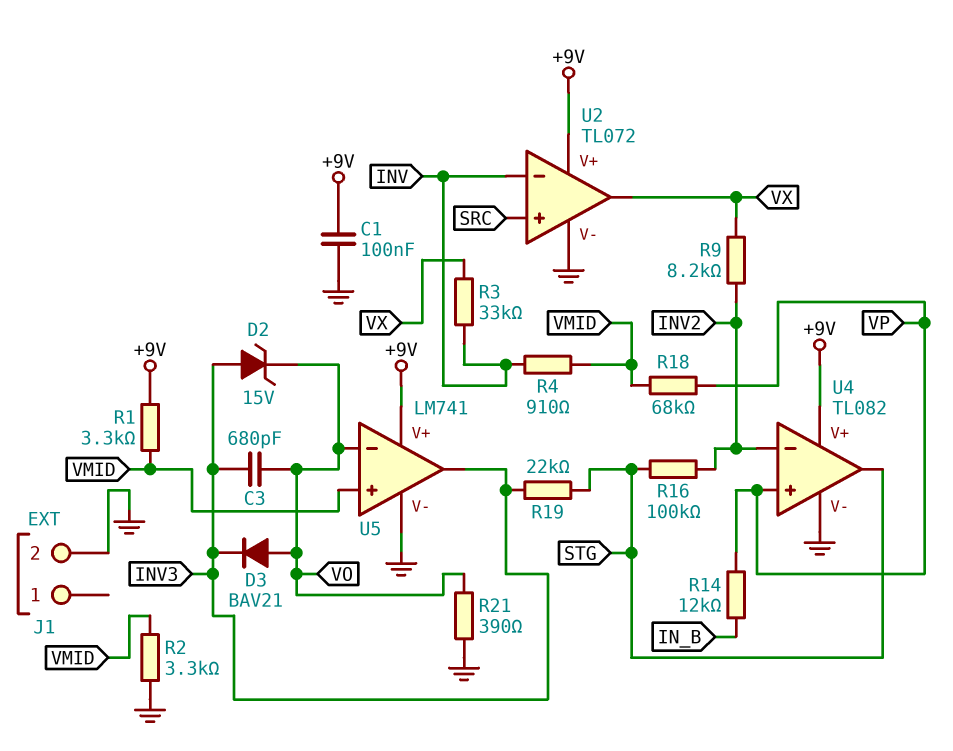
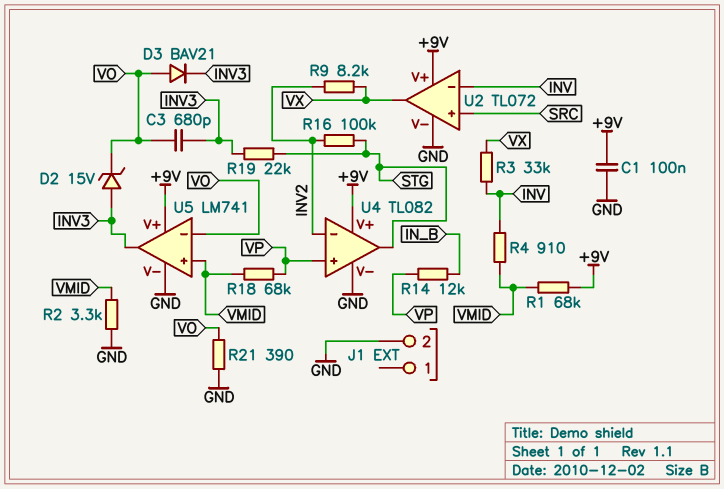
R1: 3.3k (+9V, VMID) -> 68k (+9V, VMID)

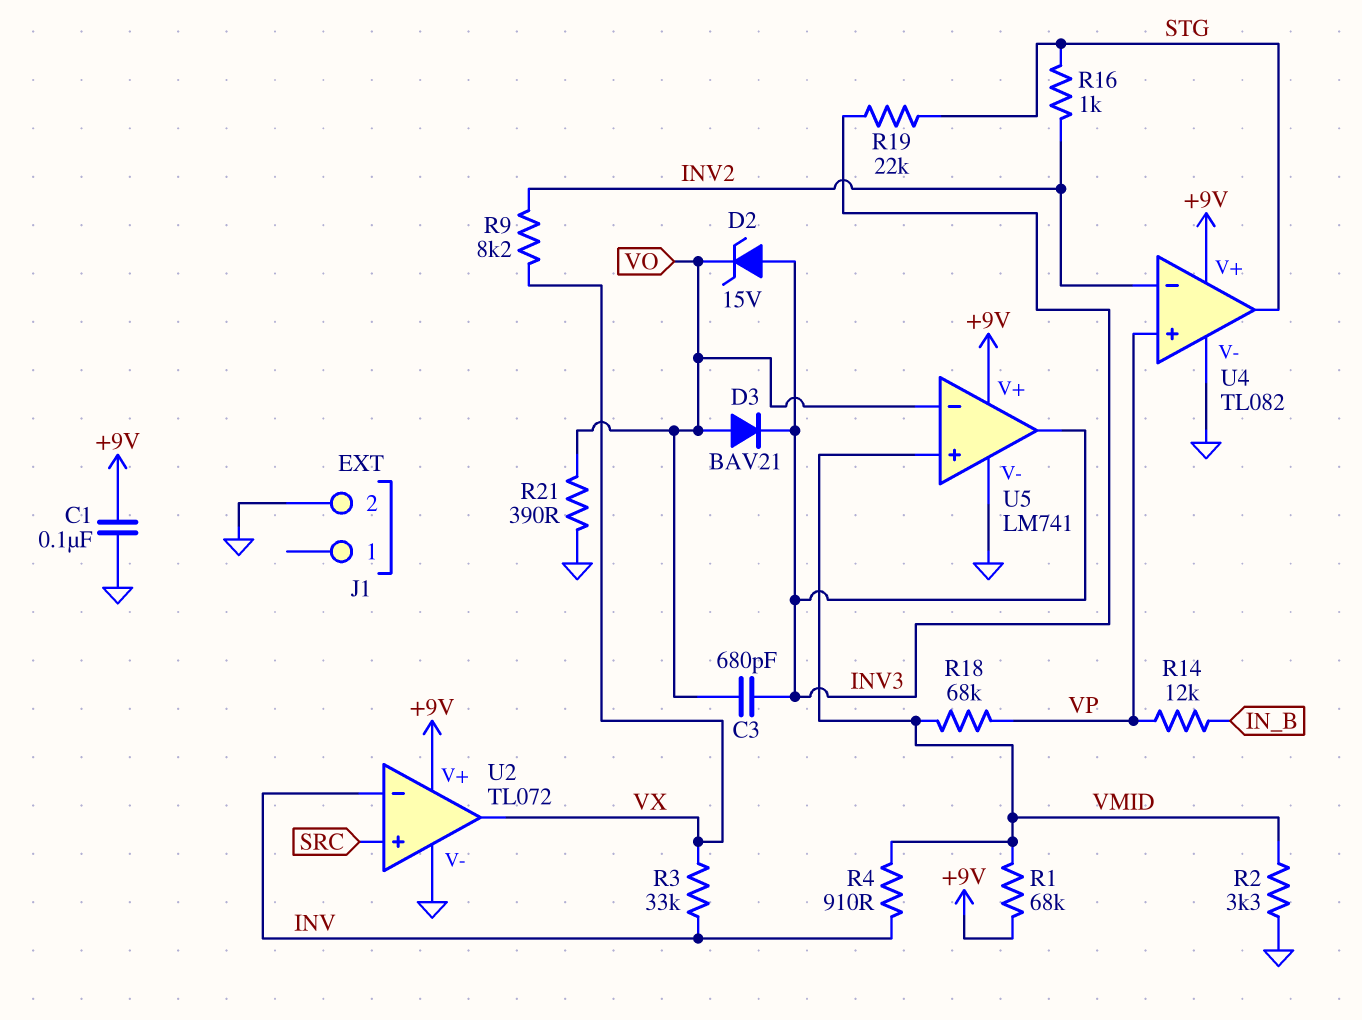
R16: 100k (INV2, STG) -> 1k (INV2, STG)

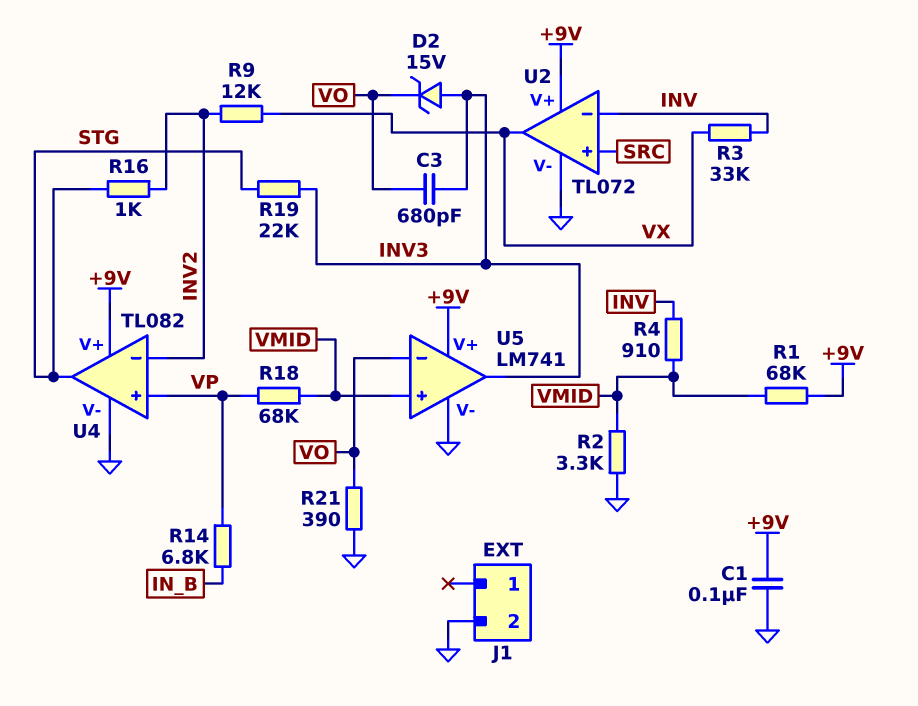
D3: diode BAV21 (A VO, K INV3) -> none
R9: 8.2k (INV2, VX) -> 12k (INV2, VX)
R14: 12k (IN_B, VP) -> 6.8k (IN_B, VP)

